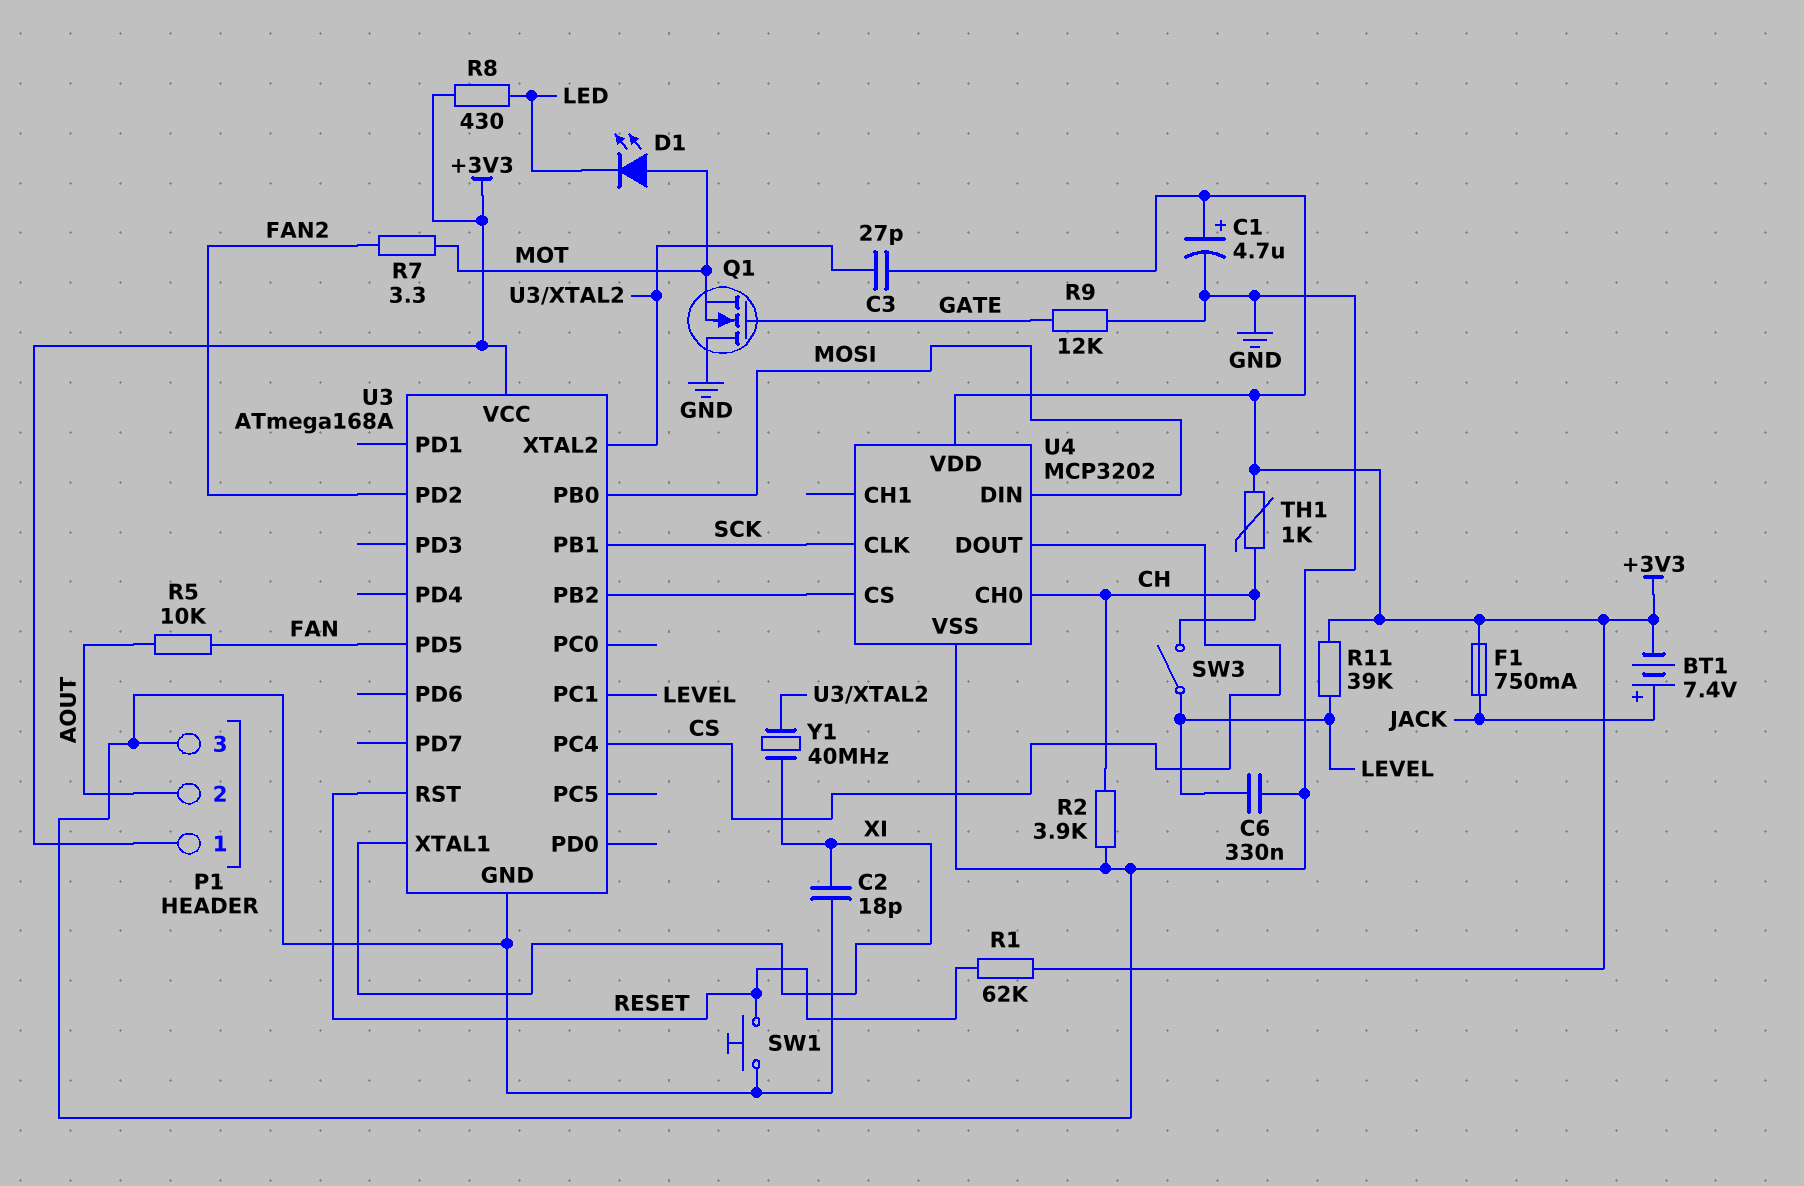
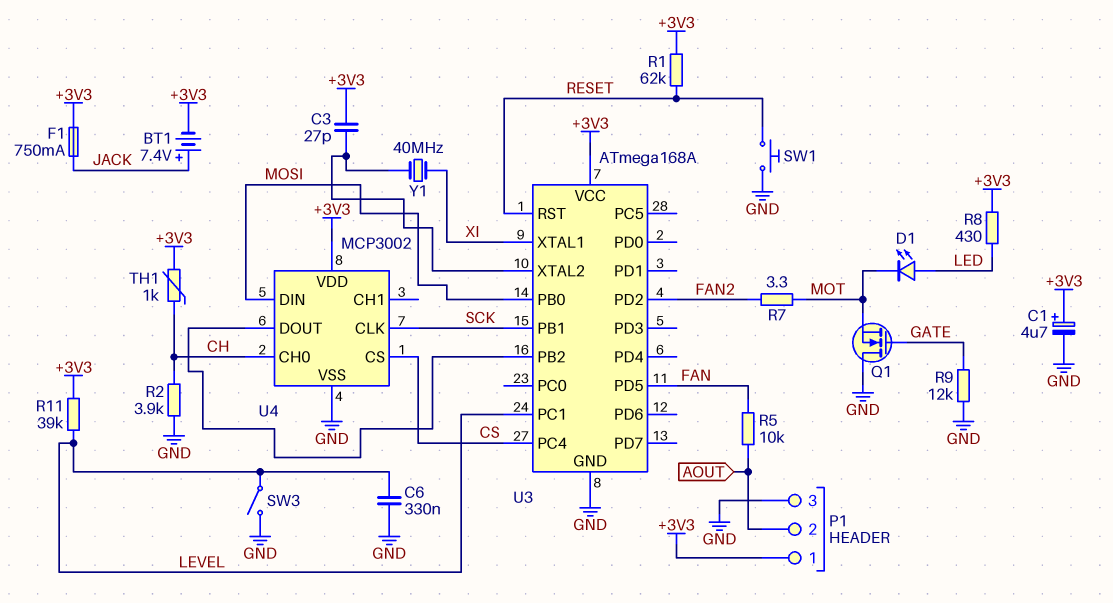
C2: 18pF (GND, XI) -> none
D1: LED (A MOT, K LED) -> LED (A LED, K MOT)
SW3: switch (CH, LEVEL) -> switch (GND, LEVEL)
U4: MCP3202 -> MCP3002
U4 pin CS: U3/PB2 -> CS
U4 pin DOUT: CS -> U3/PB2

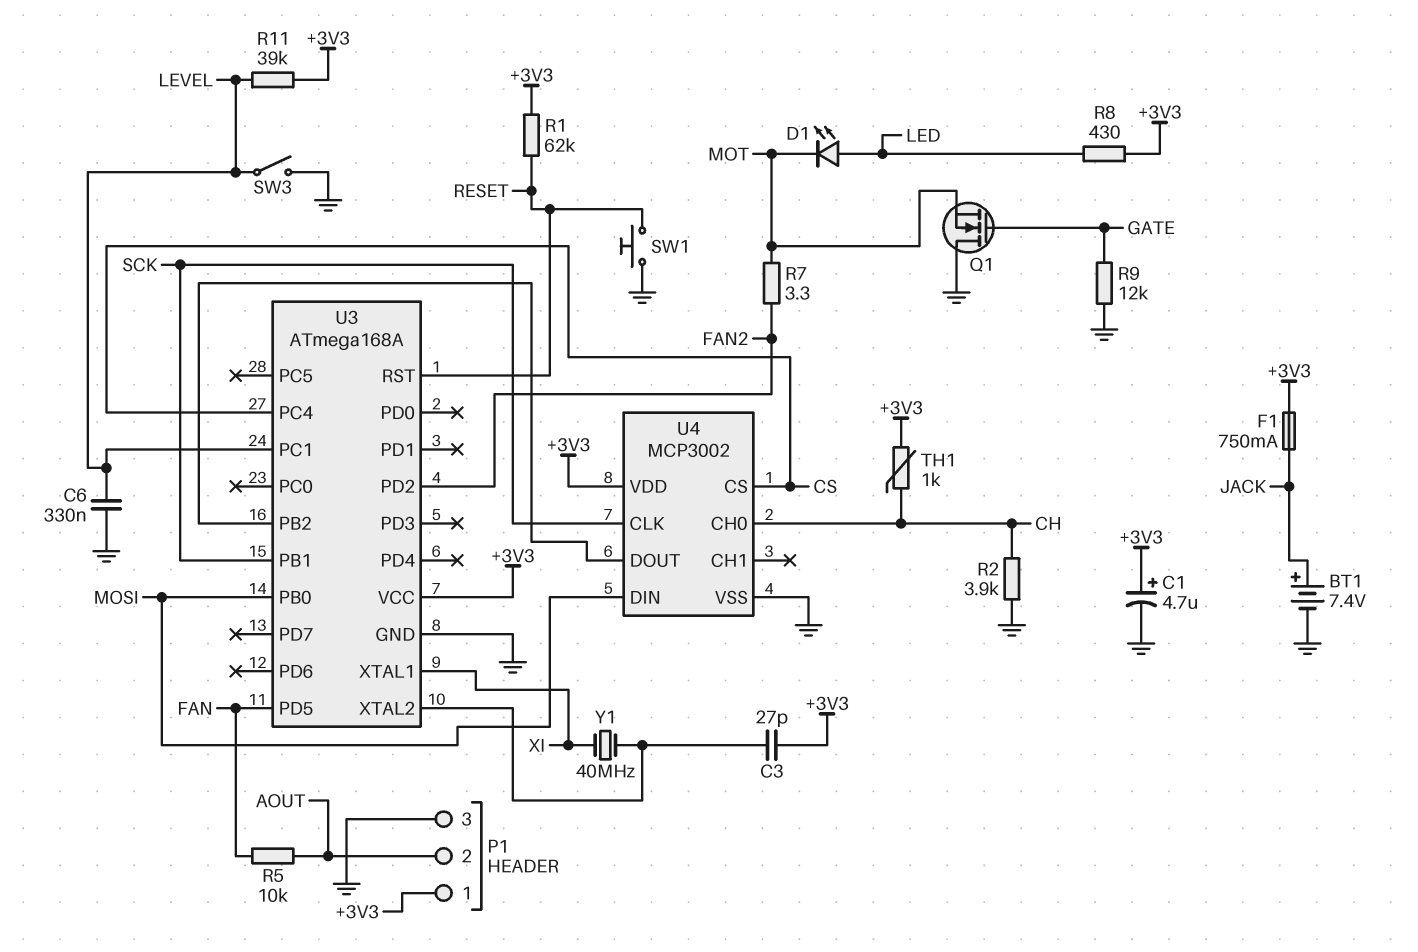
BT1: 7.4V (plus JACK, minus +3V3) -> 7.4V (plus JACK, minus GND)

